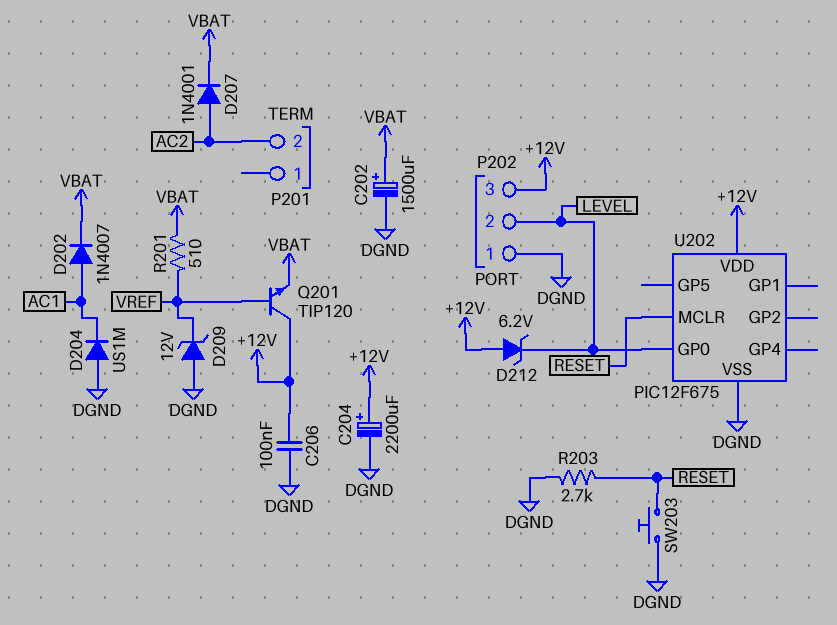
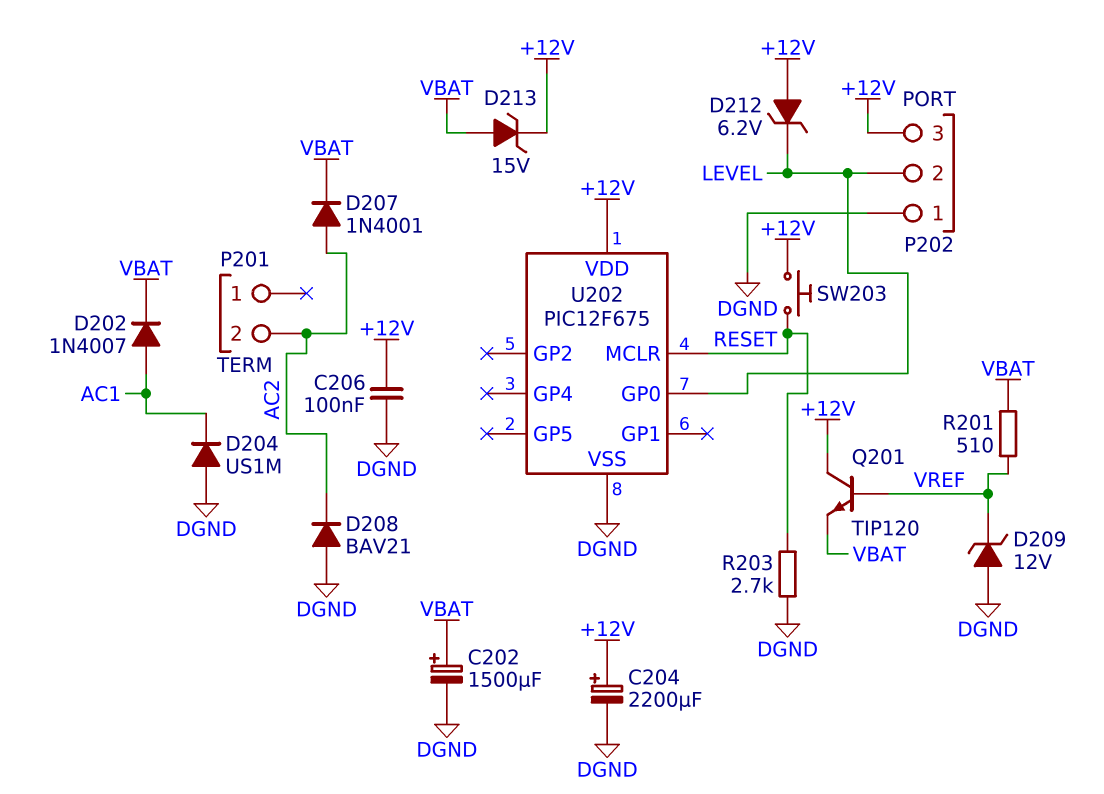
D208: none -> diode BAV21 (A DGND, K AC2)
D213: none -> zener 15V (A VBAT, K +12V)
SW203: button (DGND, RESET) -> button (+12V, RESET)

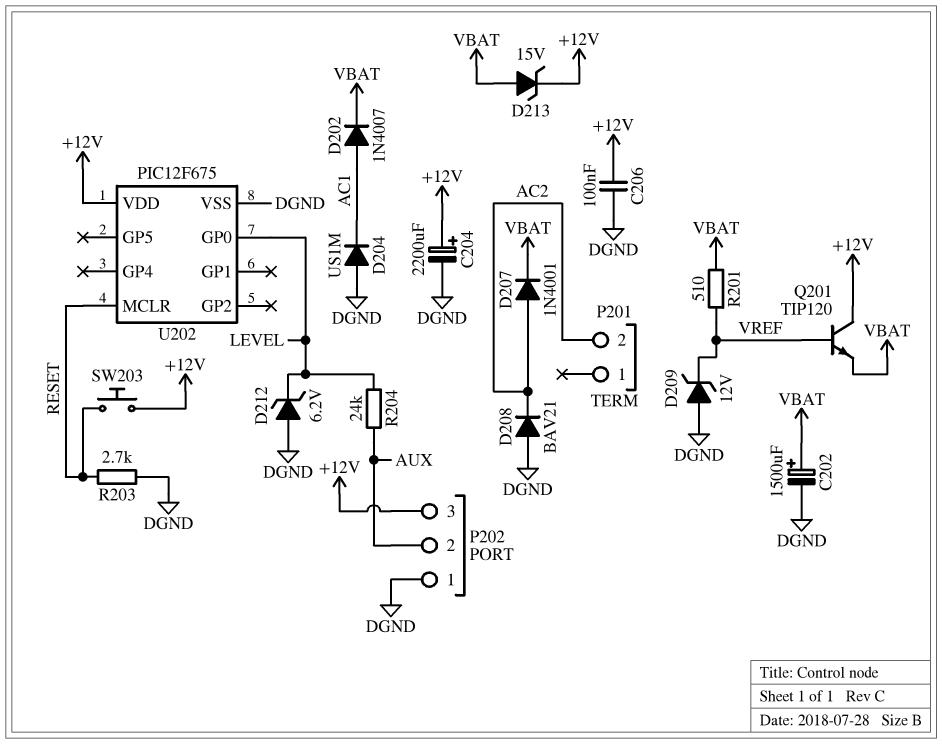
D212: zener 6.2V (A +12V, K LEVEL) -> zener 6.2V (A DGND, K LEVEL)
P202 pin 2: LEVEL -> AUX
R204: none -> 24k (AUX, LEVEL)

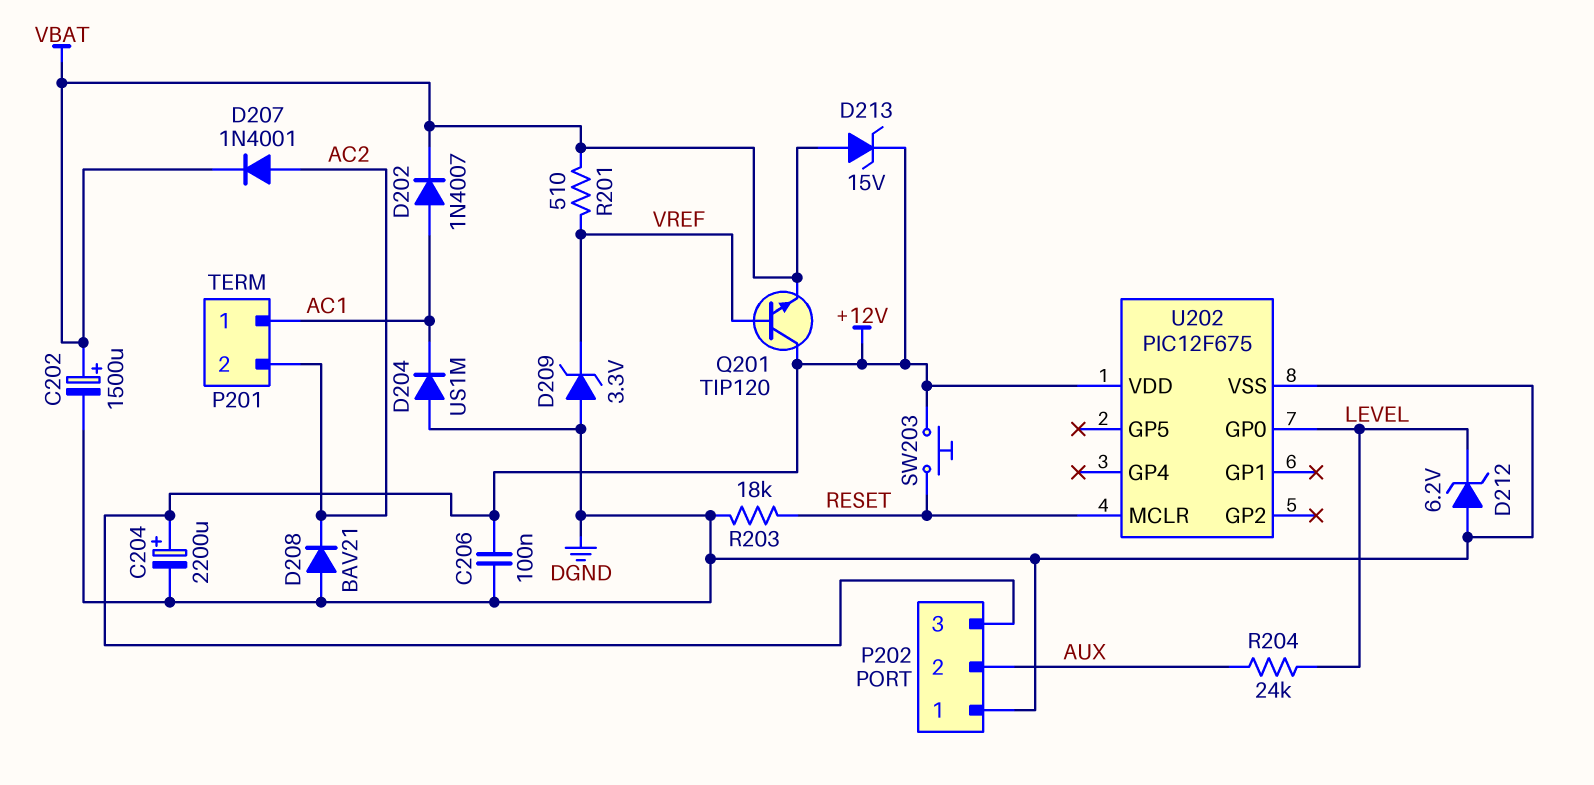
D209: zener 12V (A DGND, K VREF) -> zener 3.3V (A DGND, K VREF)
P201 pin 1: none -> AC1
R203: 2.7k (DGND, RESET) -> 18k (DGND, RESET)

